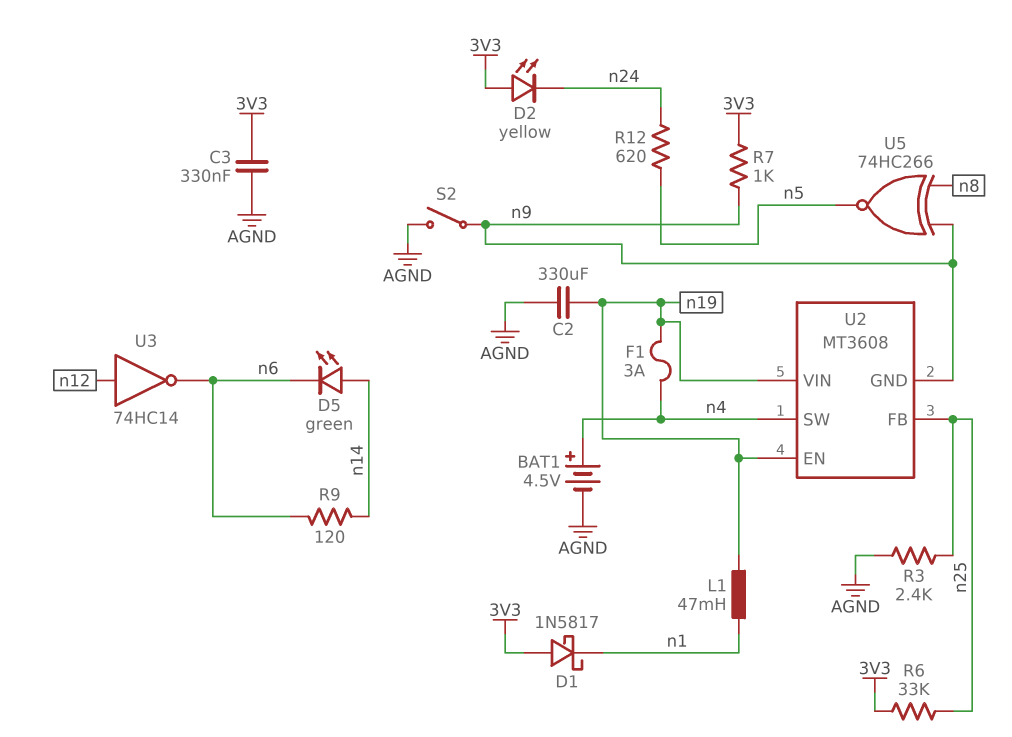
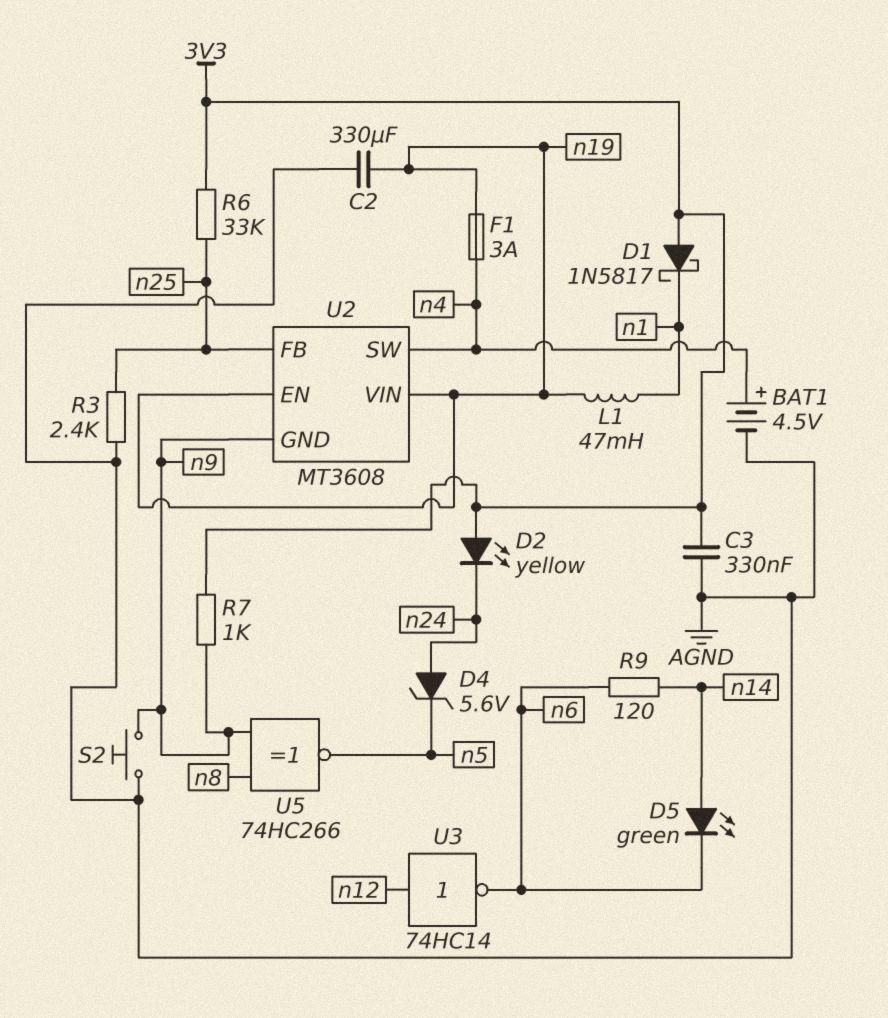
D4: none -> zener 5.6V (A n24, K n5)
R12: 620 (n5, n24) -> none
S2: switch (AGND, n9) -> button (AGND, n9)

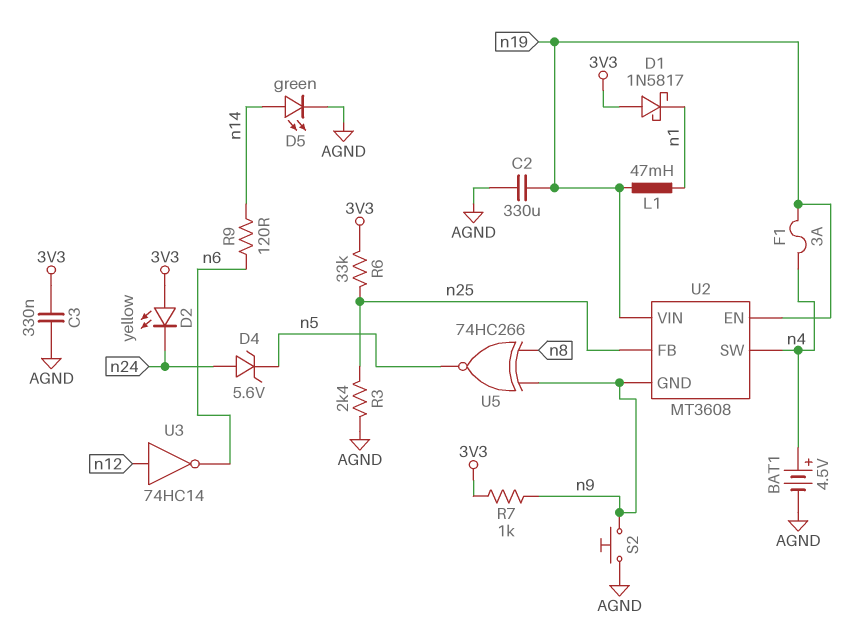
D5: LED green (A n14, K n6) -> LED green (A n14, K AGND)

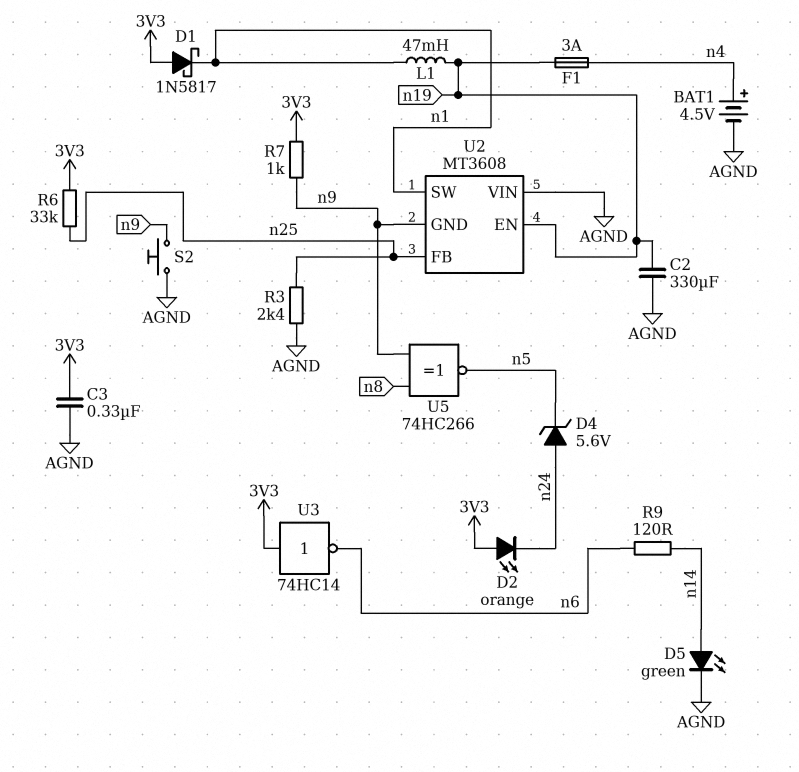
D2: LED yellow (A 3V3, K n24) -> LED orange (A 3V3, K n24)
U2 pin SW: n4 -> n1
U2 pin VIN: n19 -> AGND
U3: NOT 74HC14 (in n12, out n6) -> NOT 74HC14 (in 3V3, out n6)

